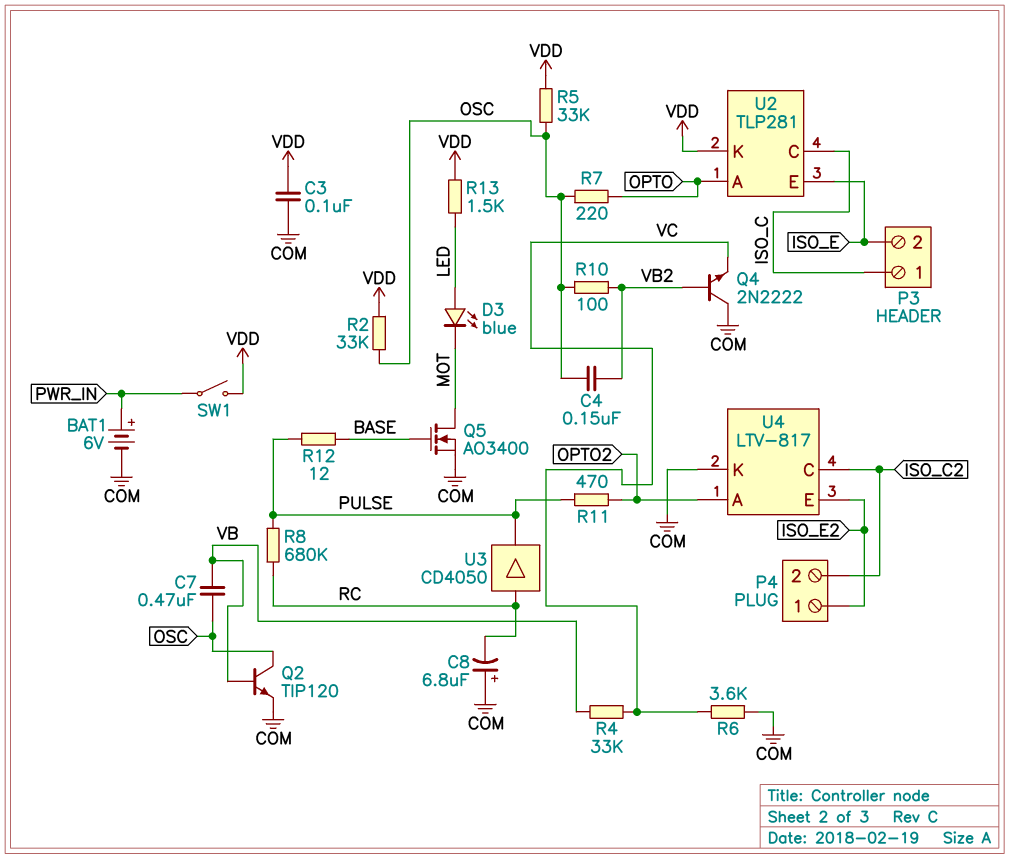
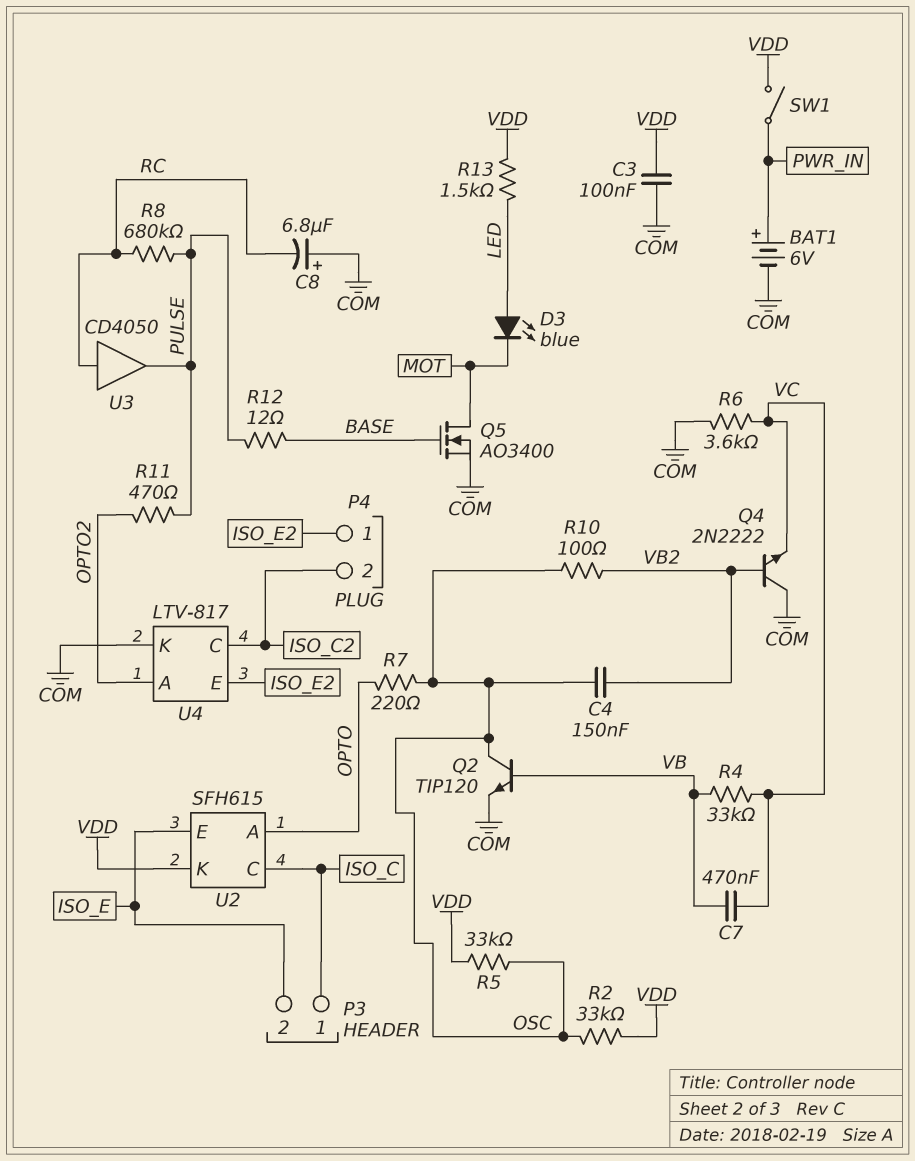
C7: 470nF (OSC, VB) -> 470nF (VB, VC)
U2: TLP281 -> SFH615

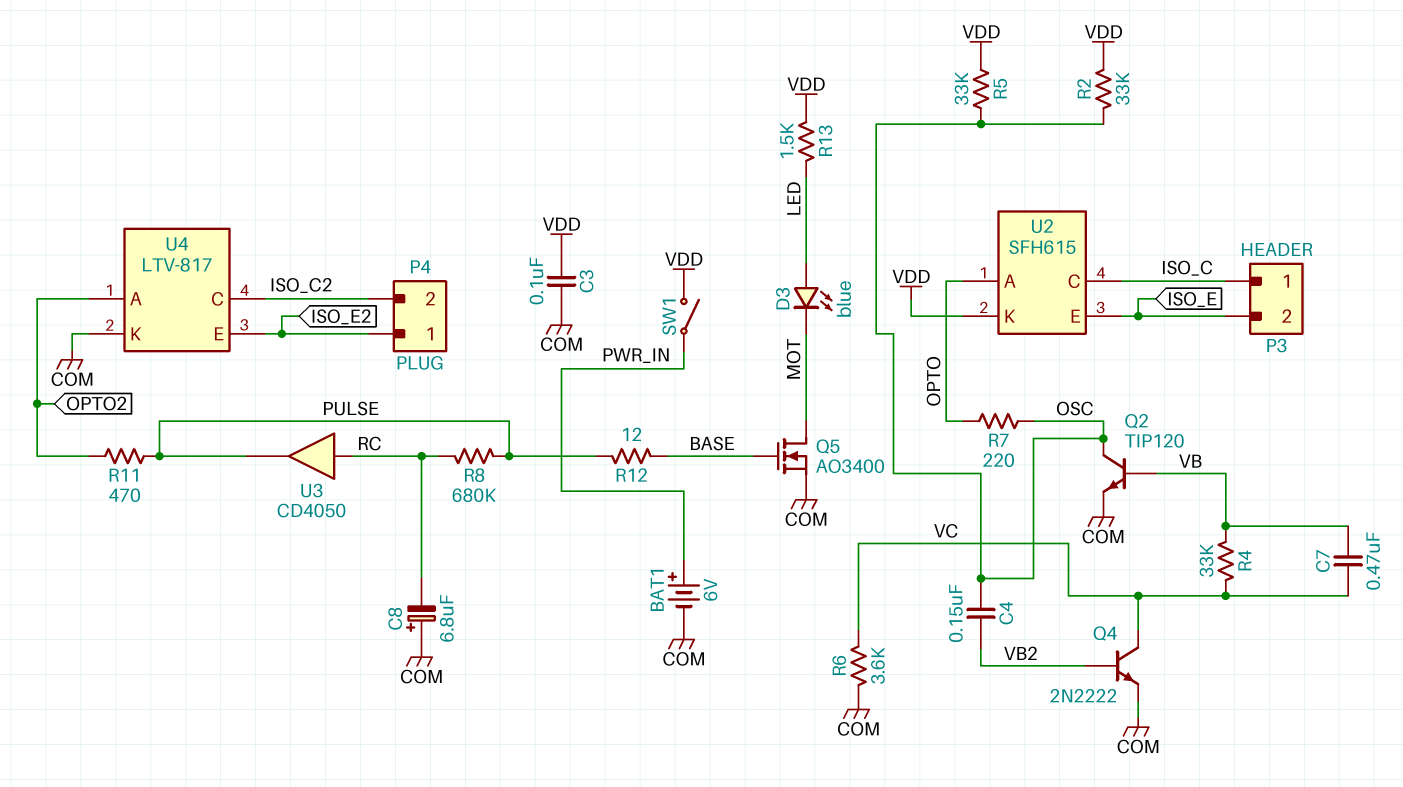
Q4: NPN 2N2222 (B VB2, C COM, E VC) -> NPN 2N2222 (B VB2, C VC, E COM)
R10: 100 (OSC, VB2) -> none

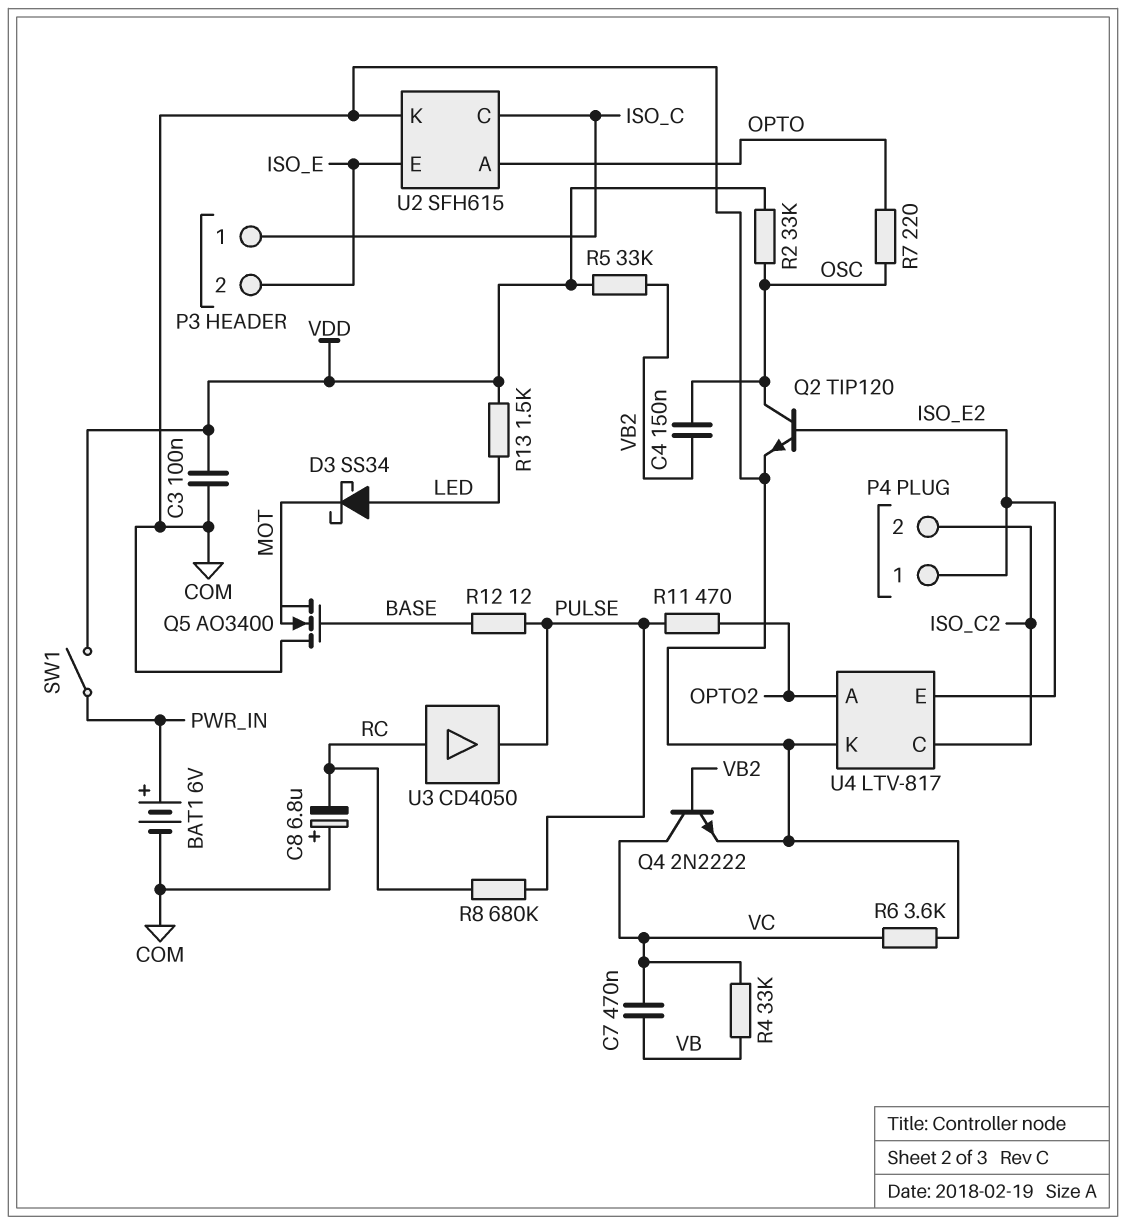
D3: LED blue (A LED, K MOT) -> schottky SS34 (A LED, K MOT)
Q2: NPN TIP120 (B VB, C OSC, E COM) -> NPN TIP120 (B ISO_E2, C OSC, E COM)
Q5: NMOS AO3400 (G BASE, D MOT, S COM) -> NMOS AO3400 (G BASE, D COM, S MOT)
R5: 33k (OSC, VDD) -> 33k (VB2, VDD)
U2 pin K: VDD -> COM

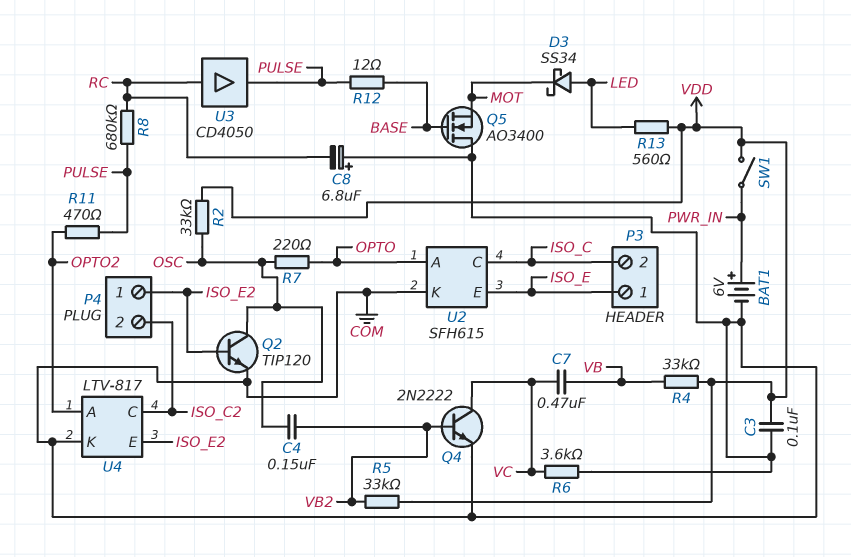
P3 pin 1: ISO_C -> ISO_E
P3 pin 2: ISO_E -> ISO_C
R4: 33k (VB, VC) -> 33k (VB, VDD)
R13: 1.5k (LED, VDD) -> 560 (LED, VDD)

